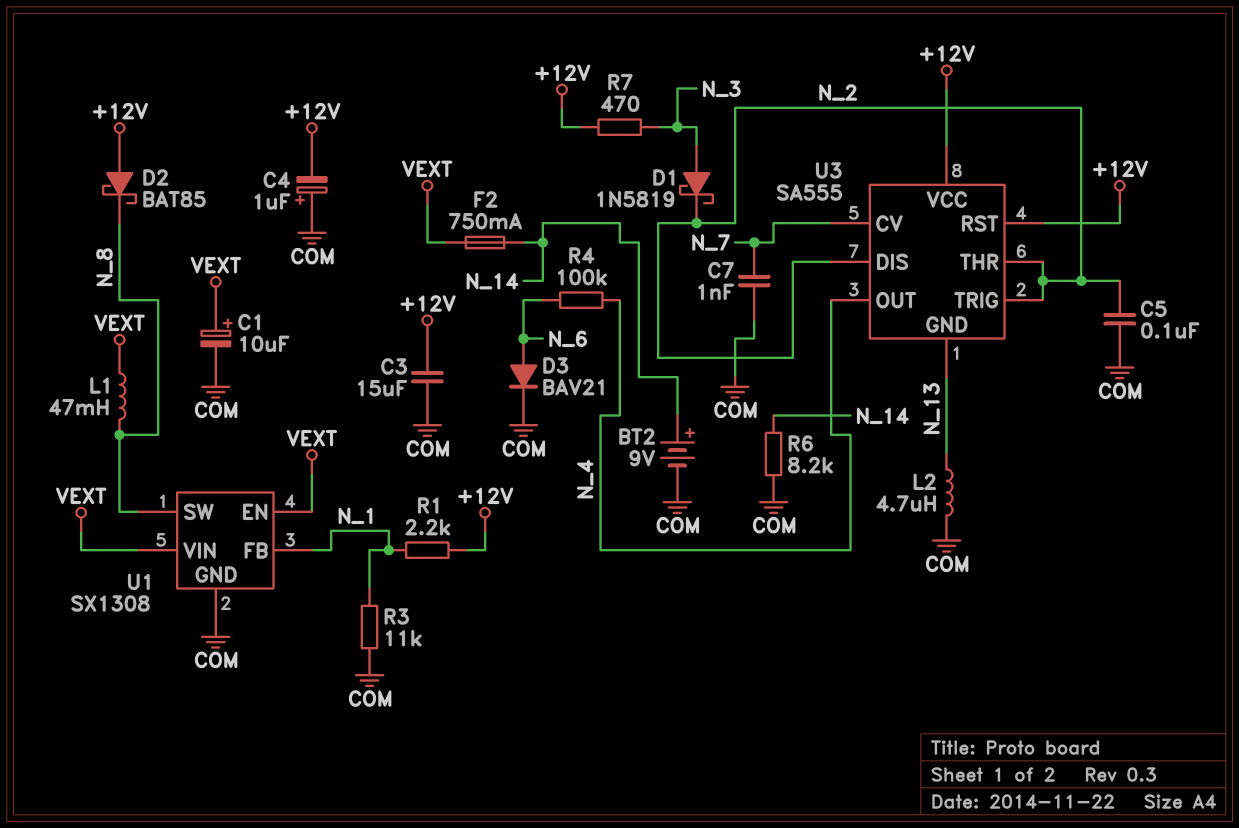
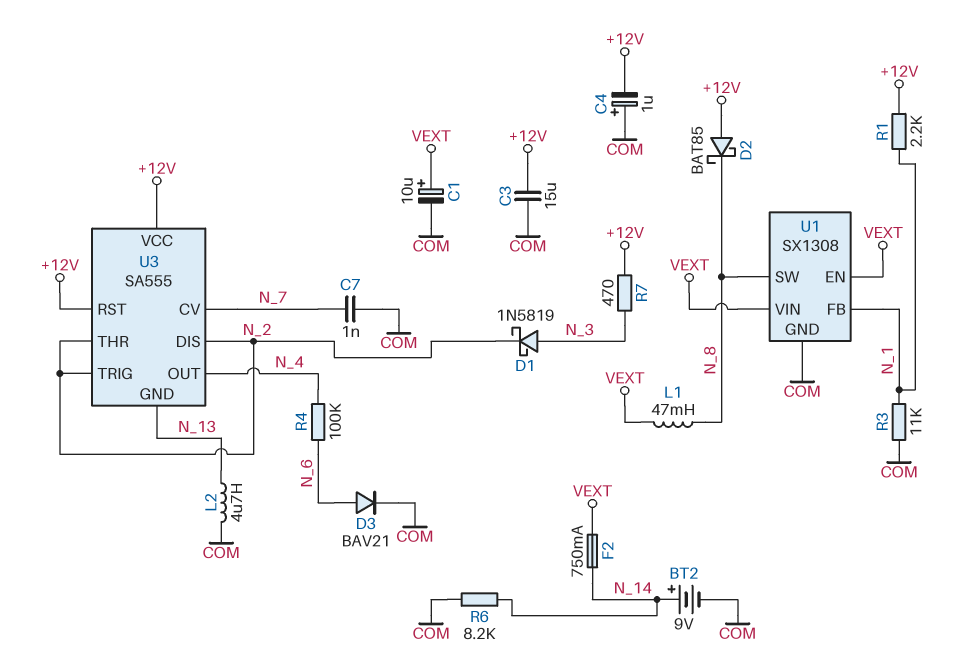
C5: 100nF (COM, N_2) -> none

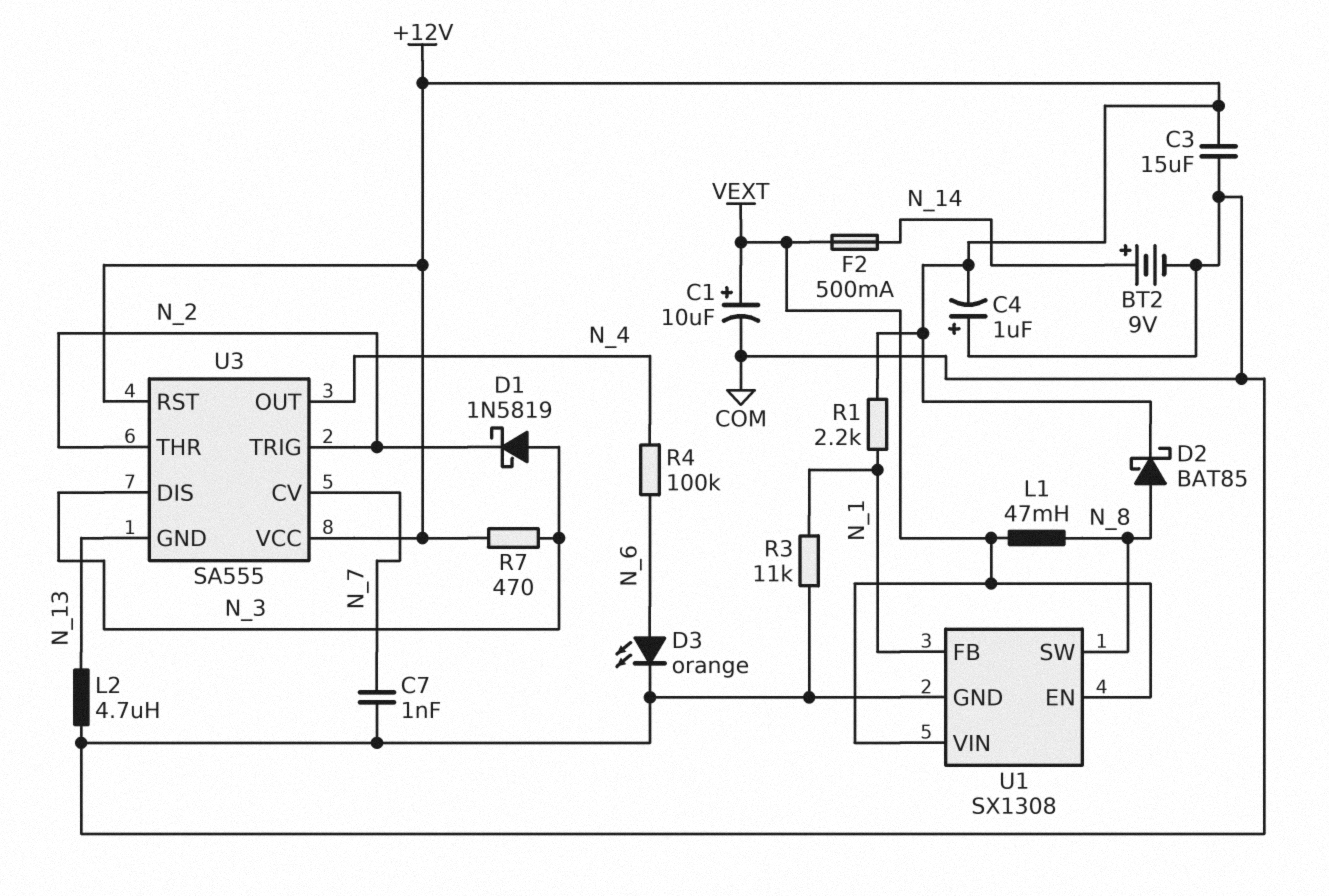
D2: schottky BAT85 (A +12V, K N_8) -> schottky BAT85 (A N_8, K +12V)
D3: diode BAV21 (A N_6, K COM) -> LED orange (A N_6, K COM)
F2: 750mA (N_14, VEXT) -> 500mA (N_14, VEXT)
R6: 8.2k (COM, N_14) -> none
U3 pin DIS: N_2 -> N_3

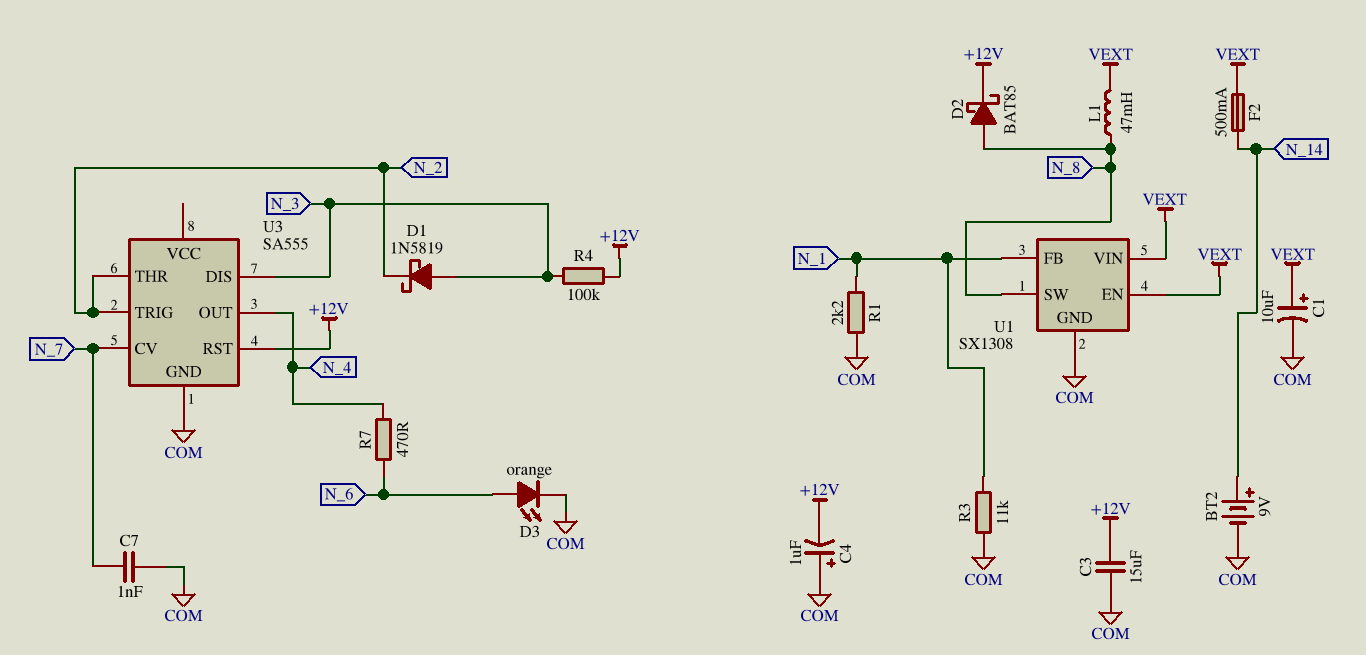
L2: 4.7uH (COM, N_13) -> none
R1: 2.2k (+12V, N_1) -> 2.2k (COM, N_1)
R4: 100k (N_4, N_6) -> 100k (+12V, N_3)
R7: 470 (+12V, N_3) -> 470 (N_4, N_6)
U3 pin GND: N_13 -> COM
U3 pin VCC: +12V -> none

